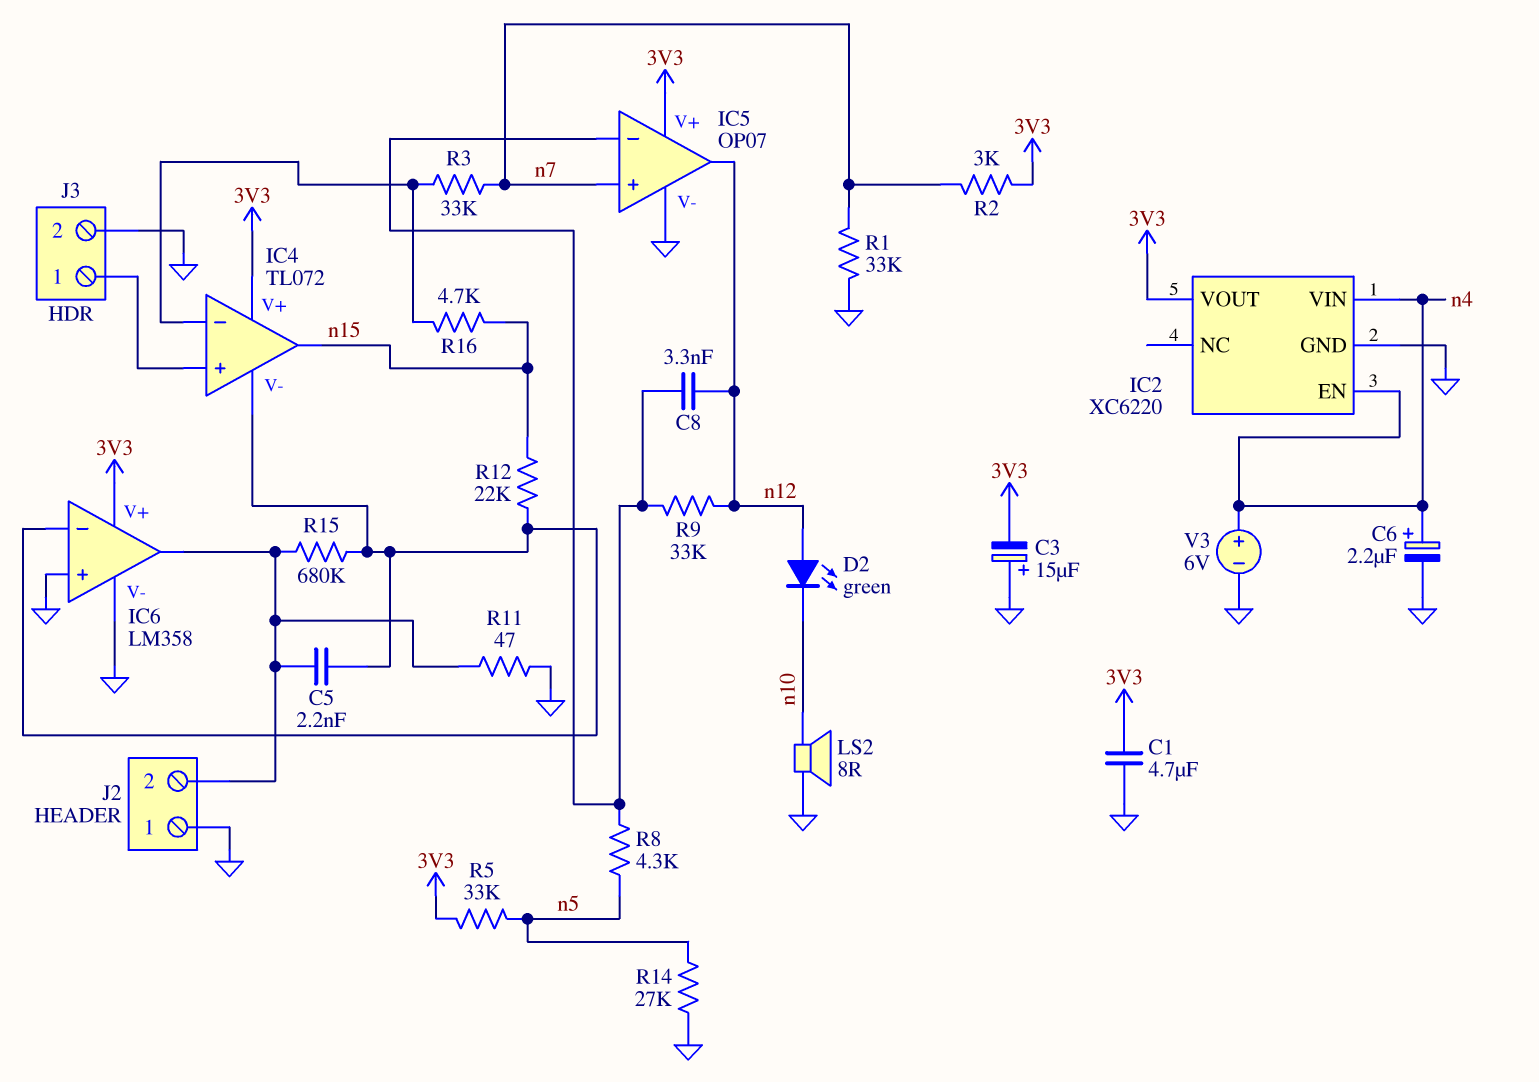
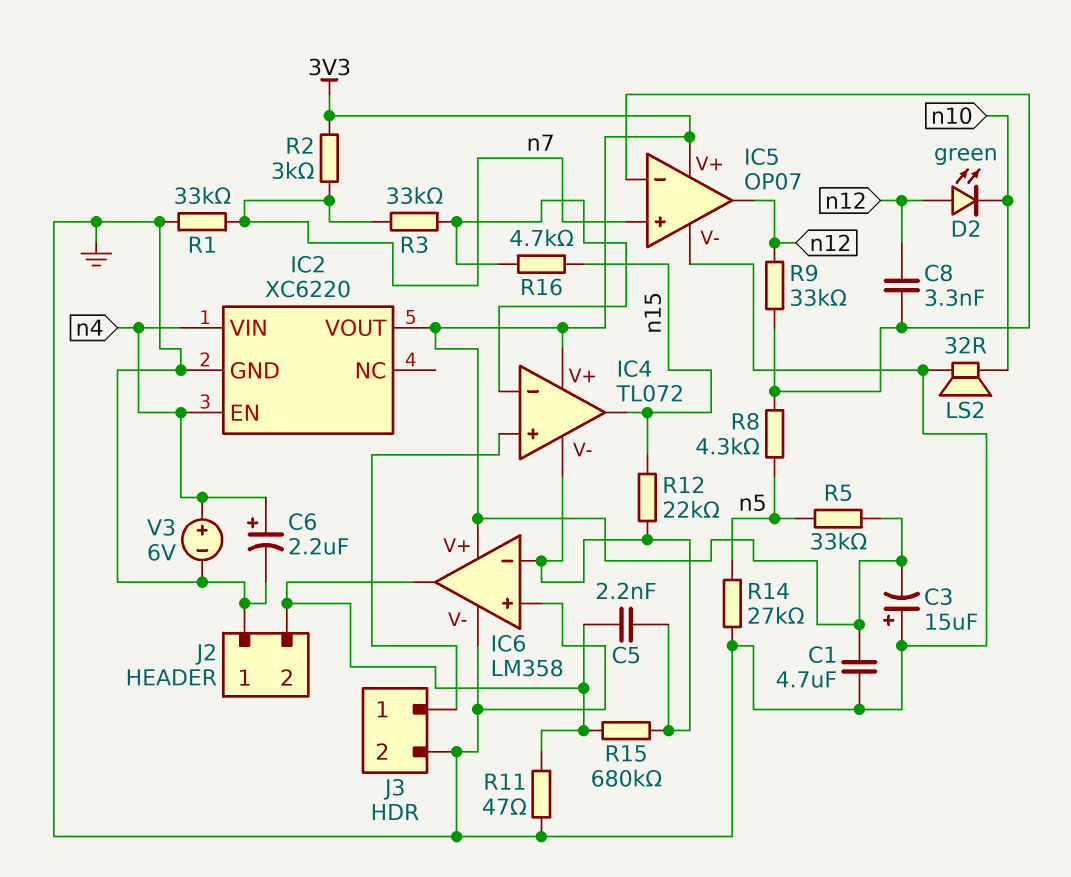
LS2: speaker 8R (GND, n10) -> speaker 32R (GND, n10)

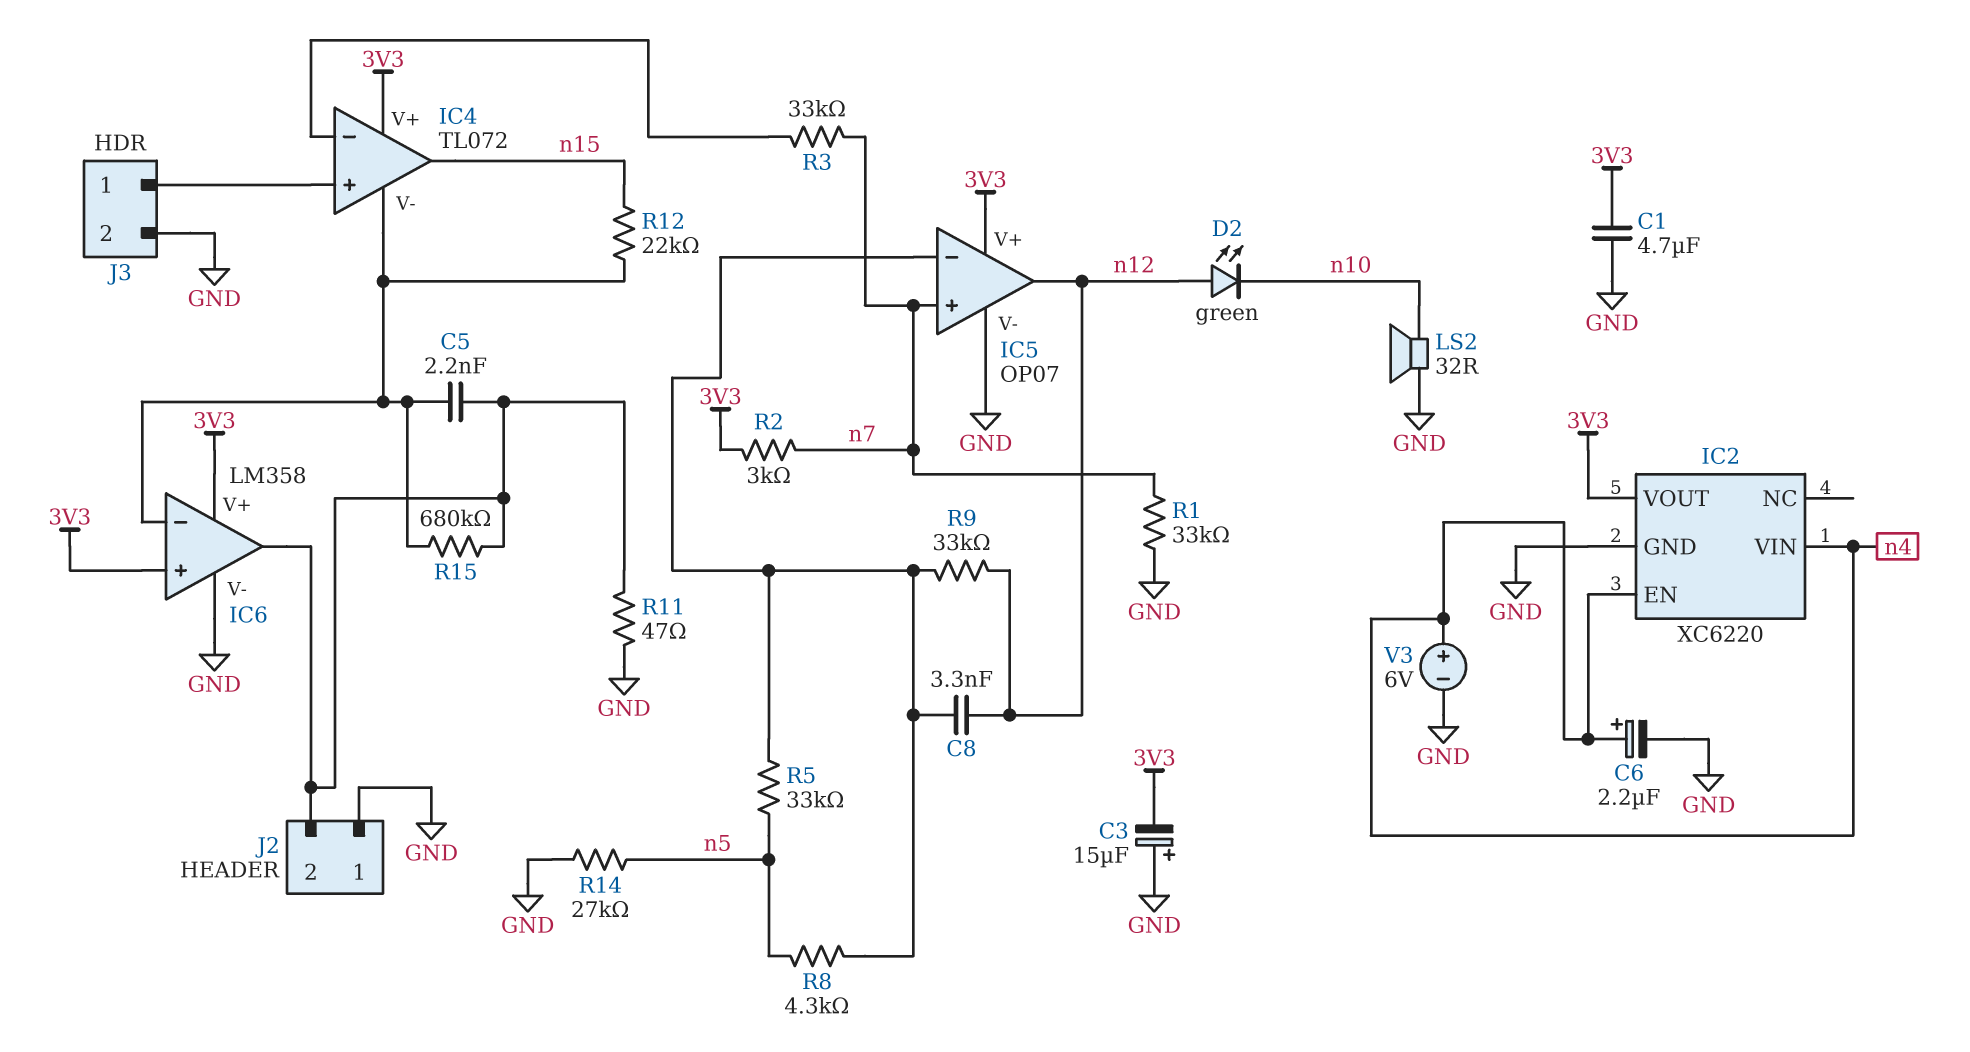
IC6 pin in+: GND -> 3V3
R5: 33k (3V3, n5) -> 33k (IC5/in-, n5)
R16: 4.7k (IC4/in-, n15) -> none

